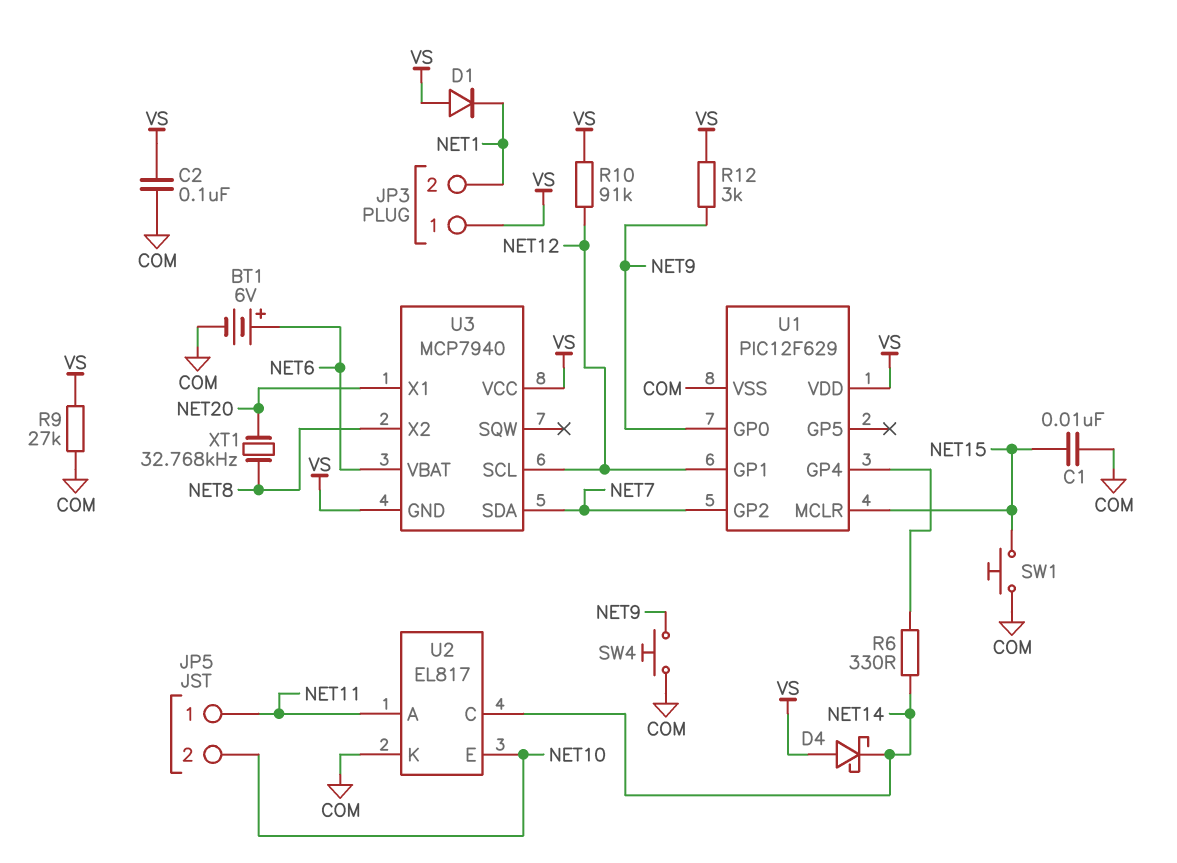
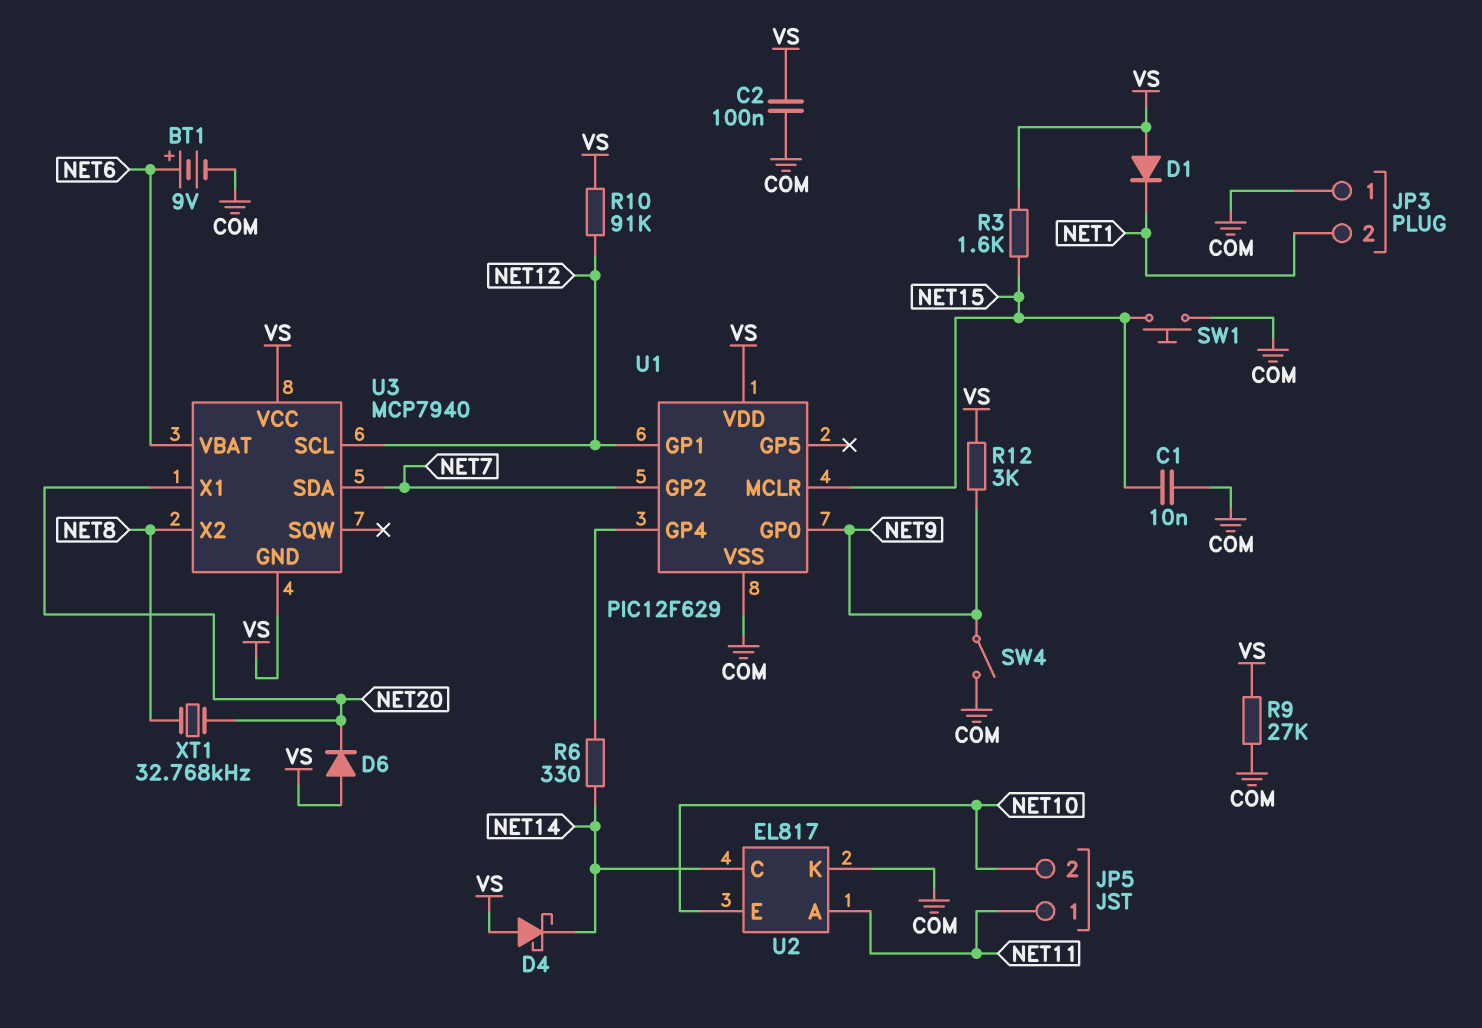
BT1: 6V (plus NET6, minus COM) -> 9V (plus NET6, minus COM)
D6: none -> diode (A VS, K NET20)
JP3 pin 1: VS -> COM
R3: none -> 1.6k (NET15, VS)
SW4: button (COM, NET9) -> switch (COM, NET9)

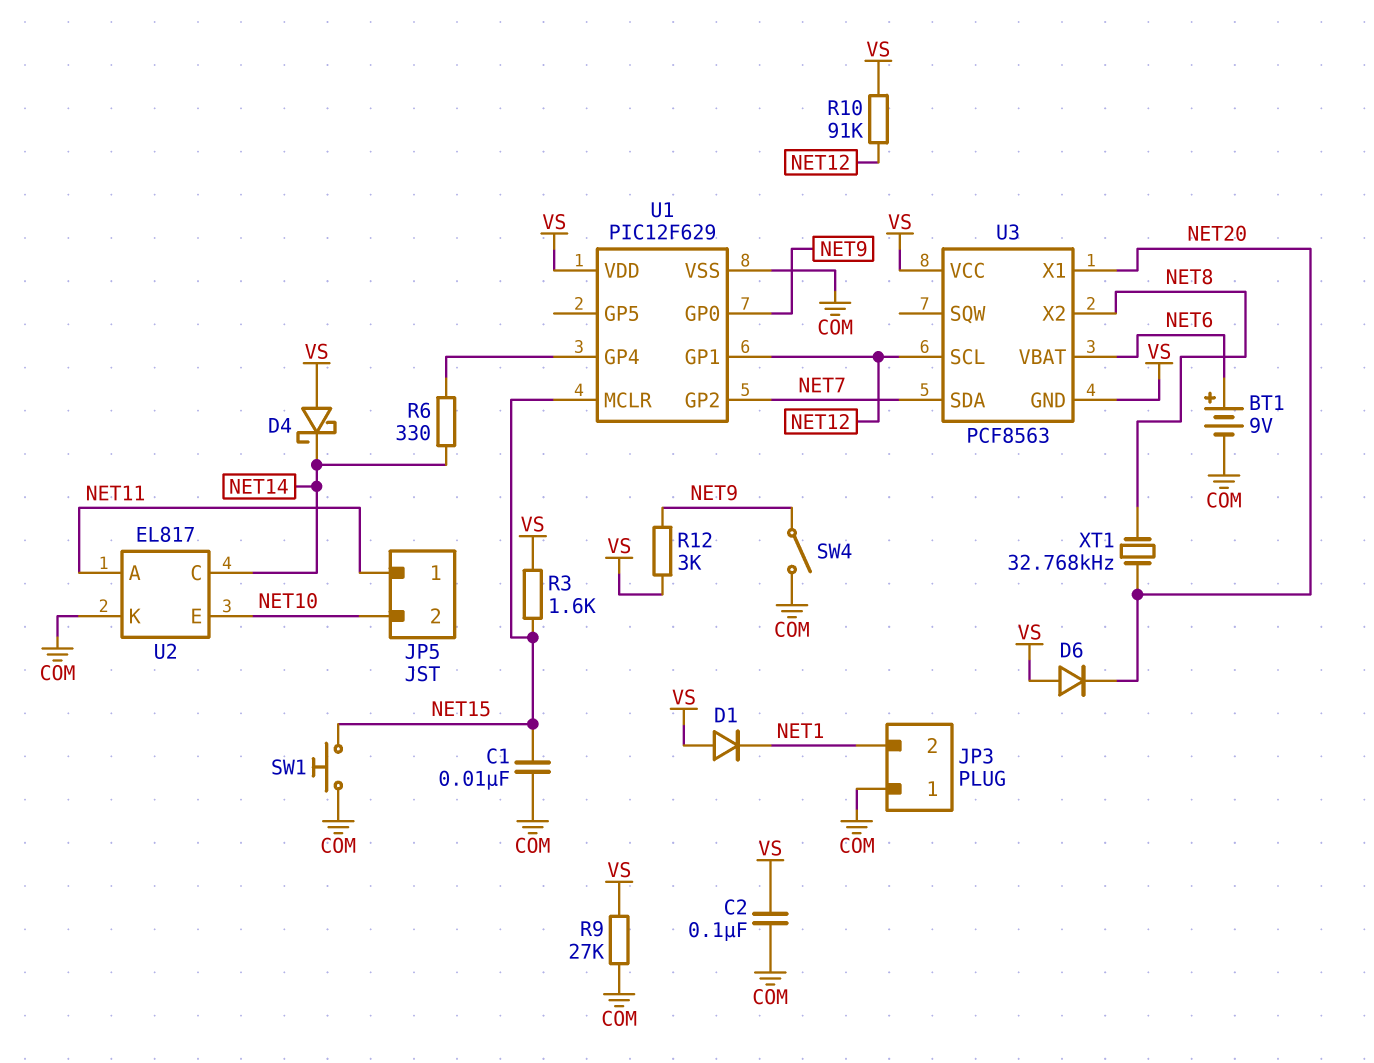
U3: MCP7940 -> PCF8563

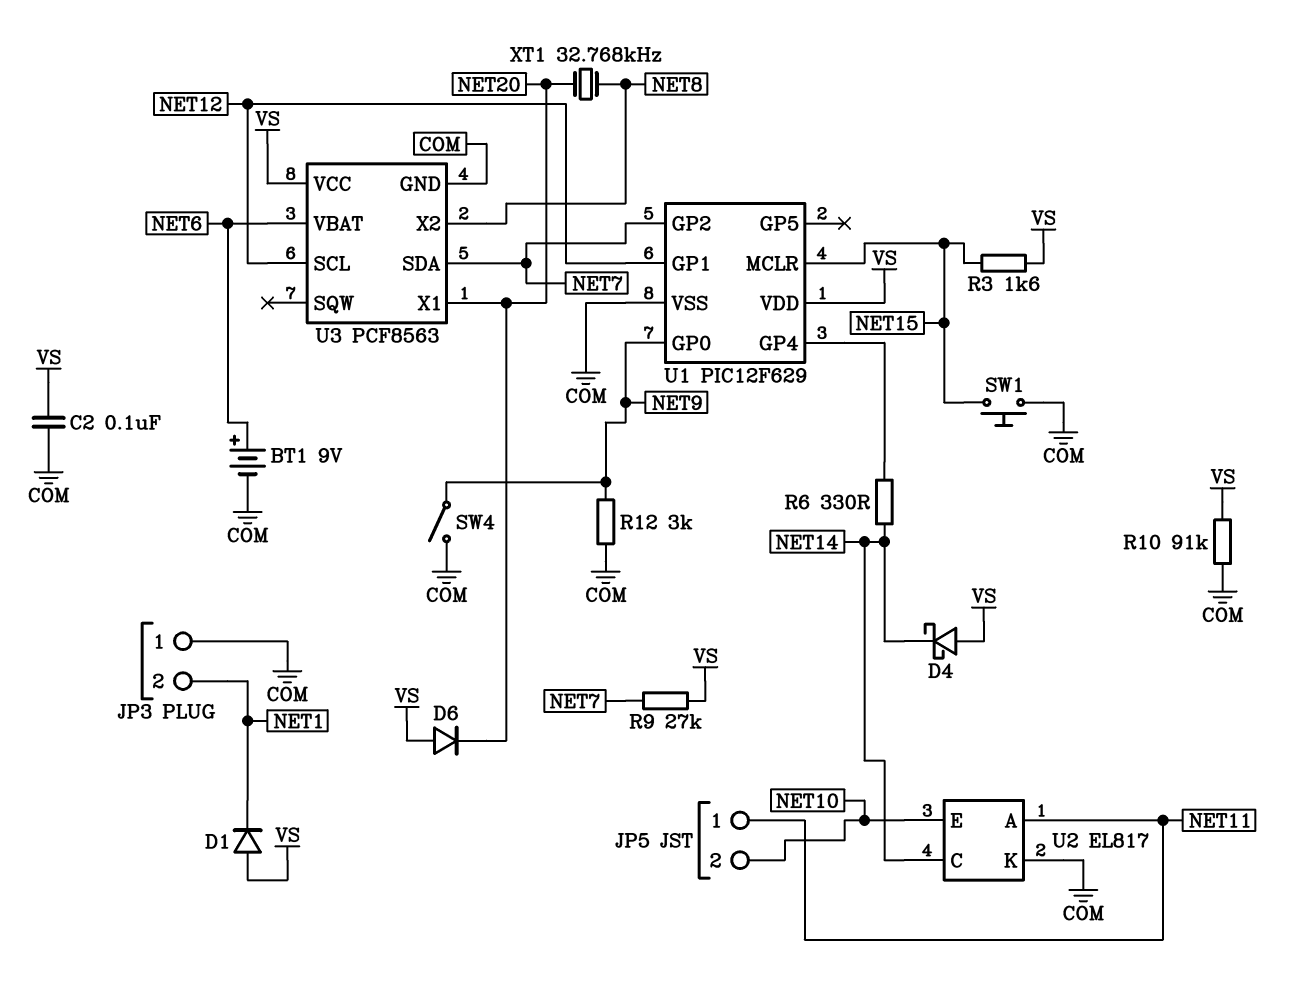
C1: 10nF (COM, NET15) -> none
R9: 27k (COM, VS) -> 27k (NET7, VS)
R10: 91k (NET12, VS) -> 91k (COM, VS)
R12: 3k (NET9, VS) -> 3k (COM, NET9)
U3 pin GND: VS -> COM

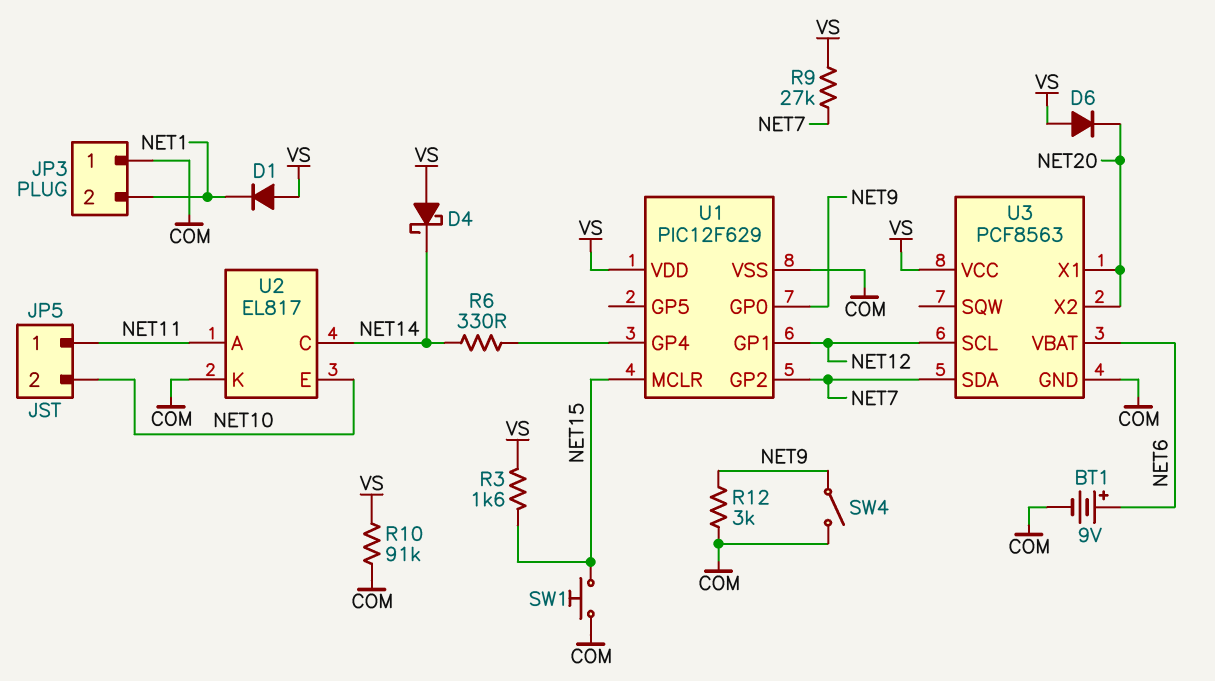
C2: 100nF (COM, VS) -> none
U3 pin X2: NET8 -> NET20
XT1: 32.768kHz (NET8, NET20) -> none

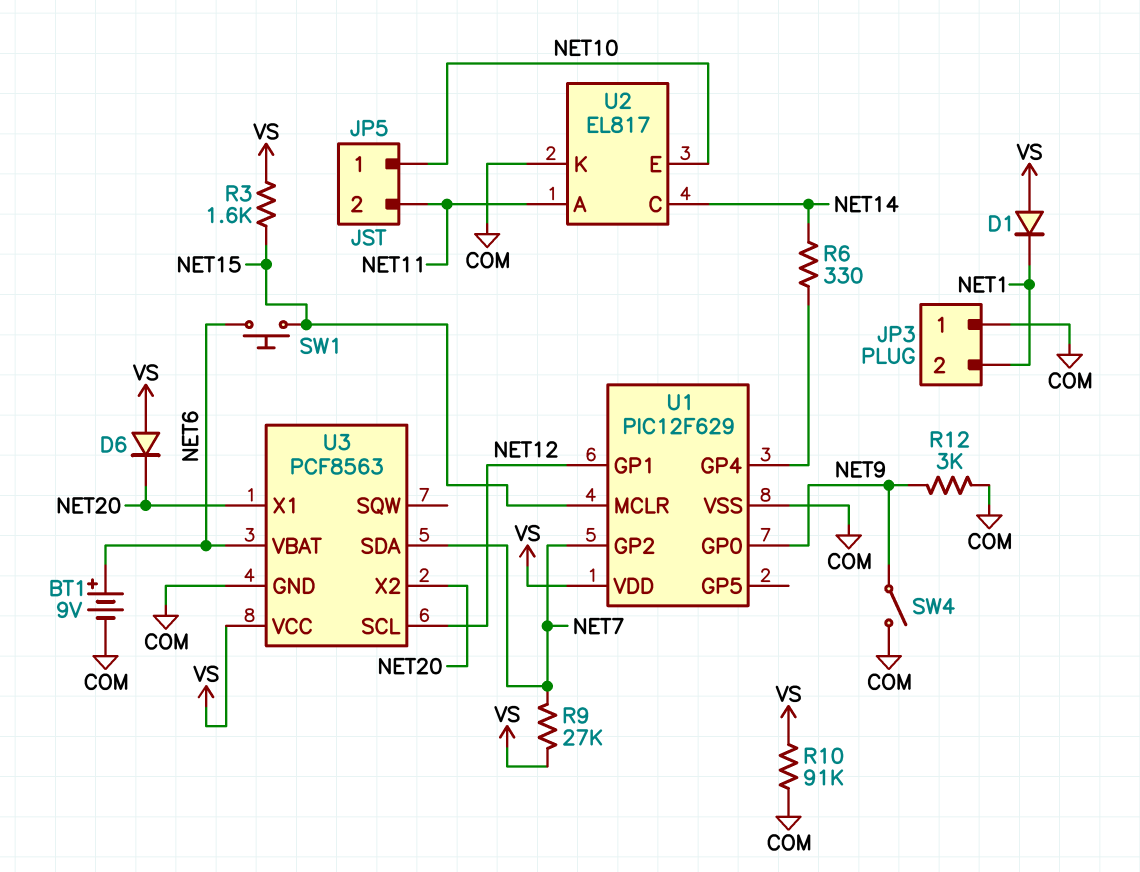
D4: schottky (A VS, K NET14) -> none
JP5 pin 1: NET11 -> NET10
JP5 pin 2: NET10 -> NET11
SW1: button (COM, NET15) -> button (NET6, NET15)

